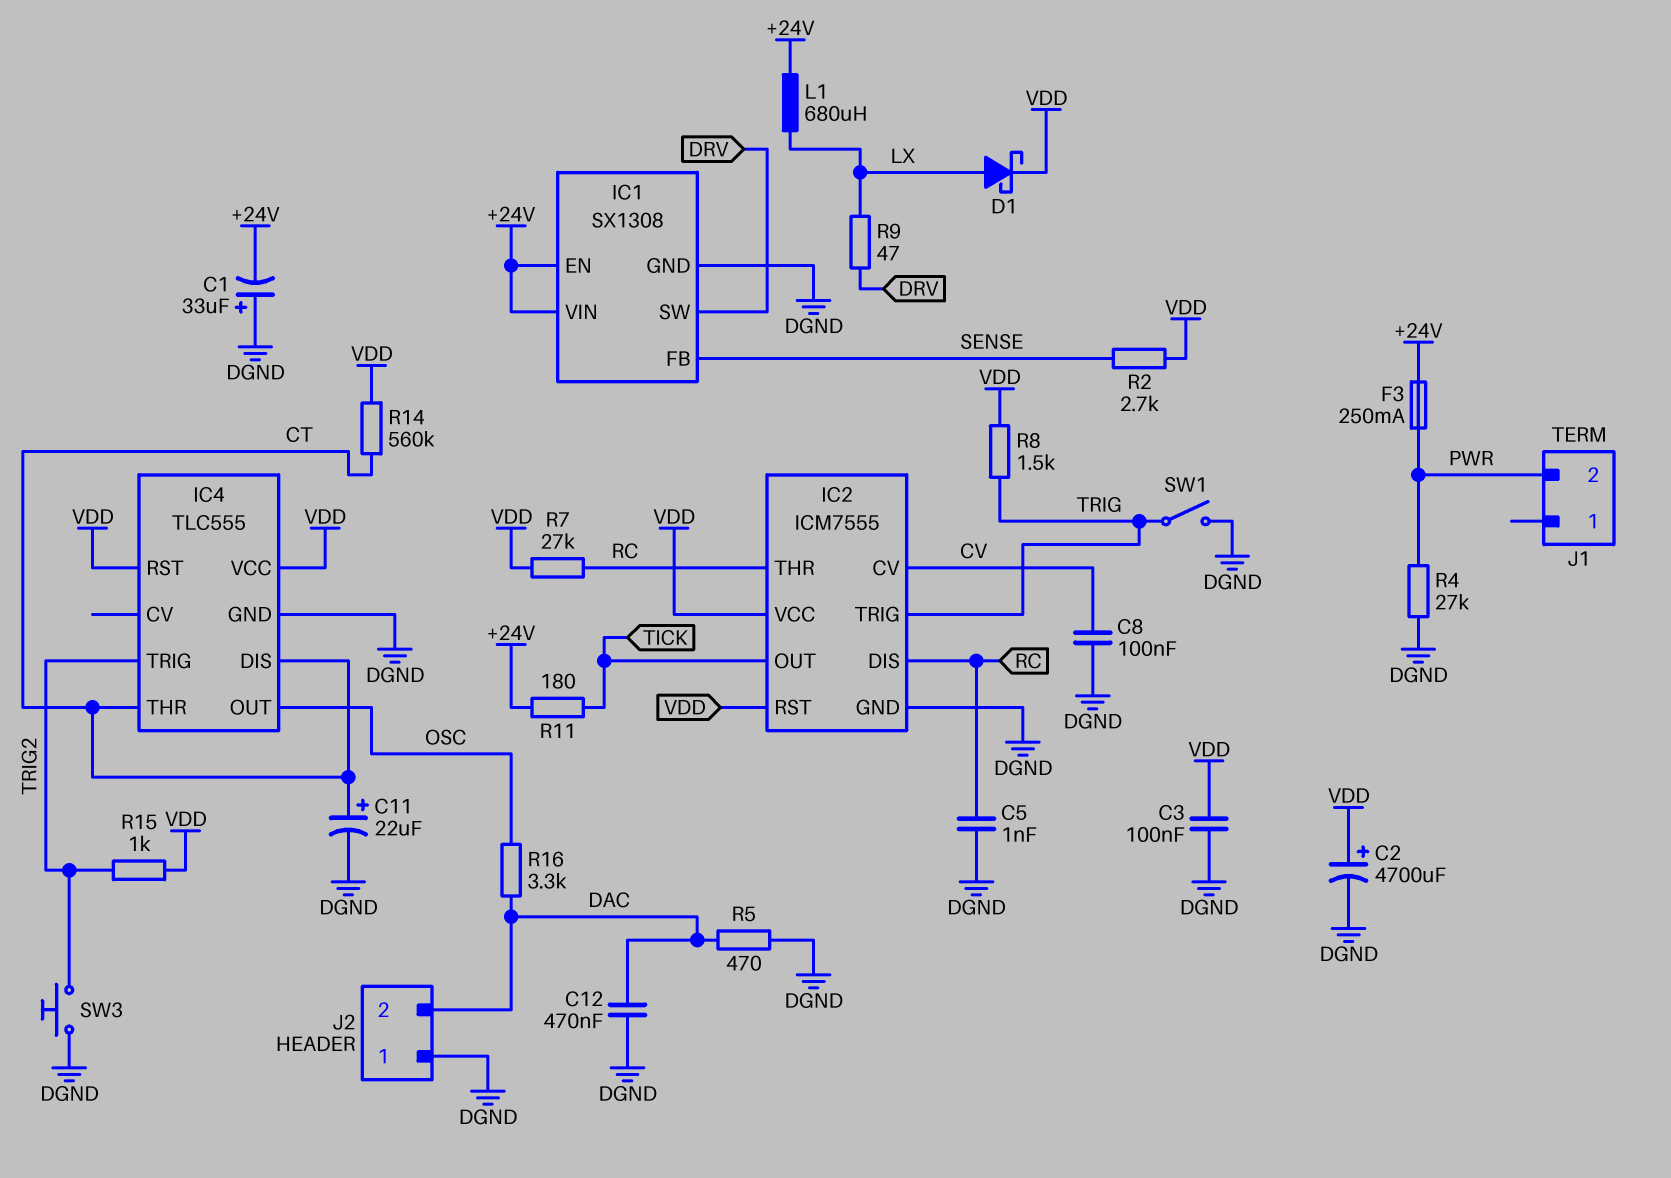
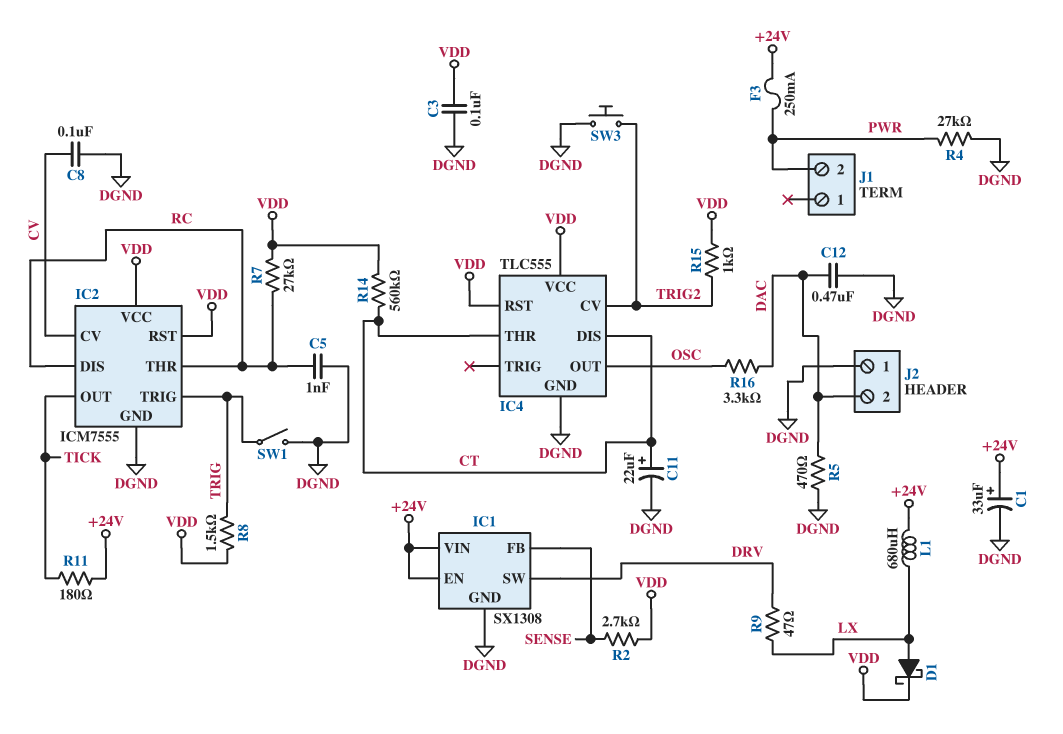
C1: 33uF (plus DGND, minus +24V) -> 33uF (plus +24V, minus DGND)
C2: 4700uF (plus VDD, minus DGND) -> none
IC4 pin CV: none -> TRIG2
IC4 pin TRIG: TRIG2 -> none

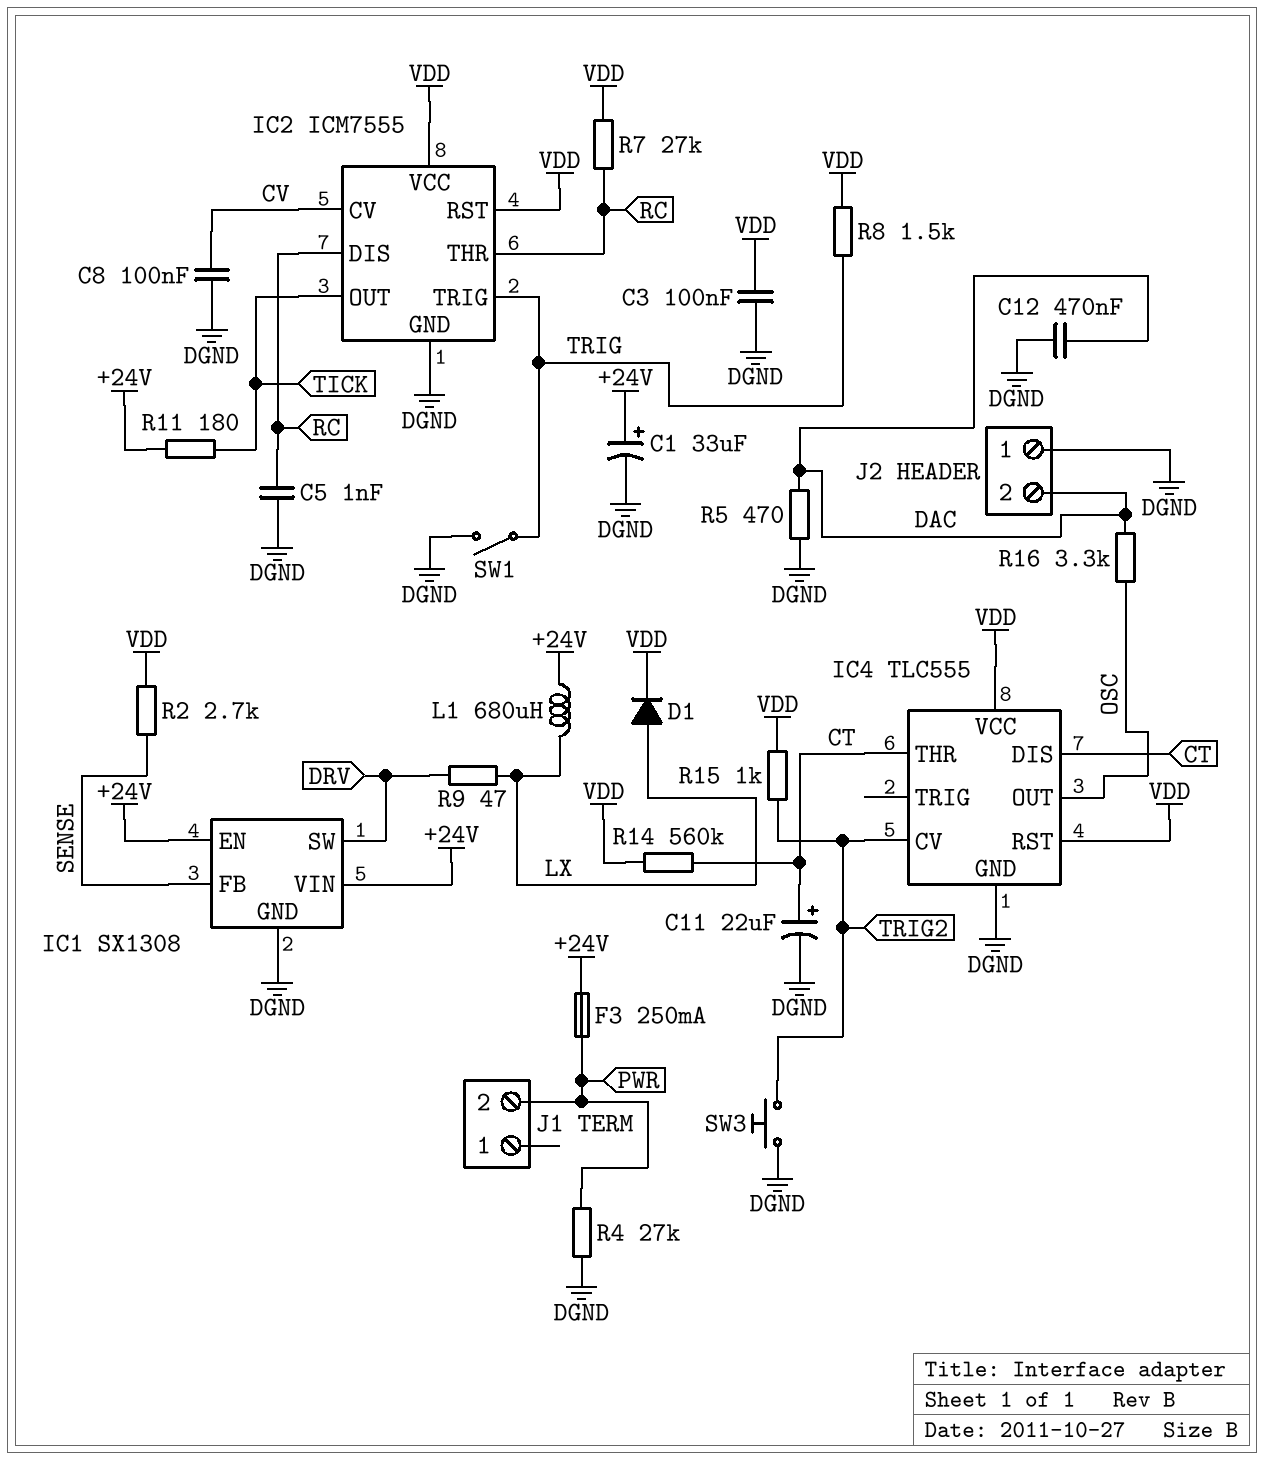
D1: schottky (A LX, K VDD) -> diode (A LX, K VDD)

